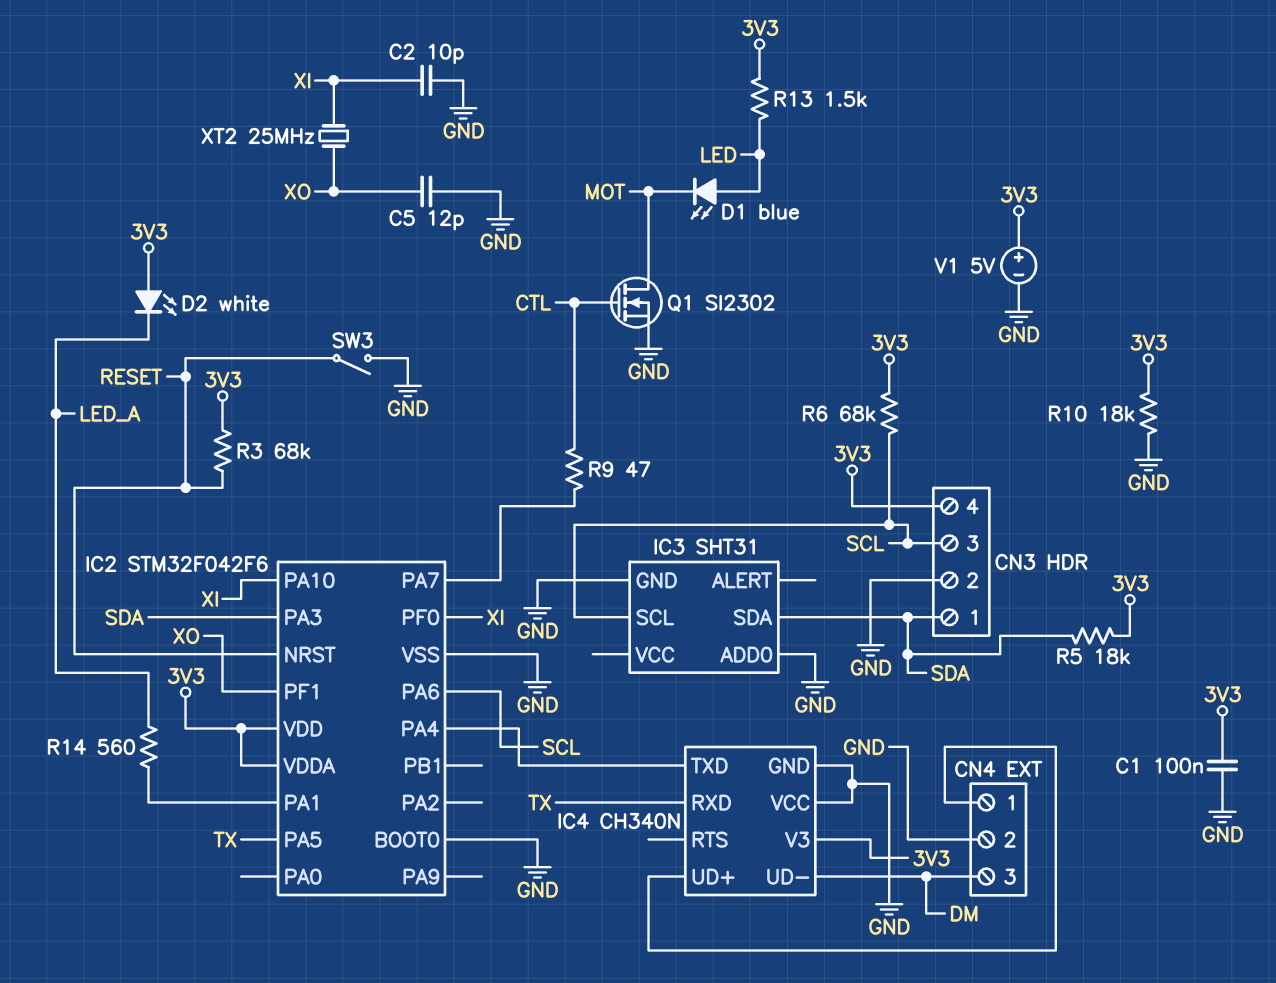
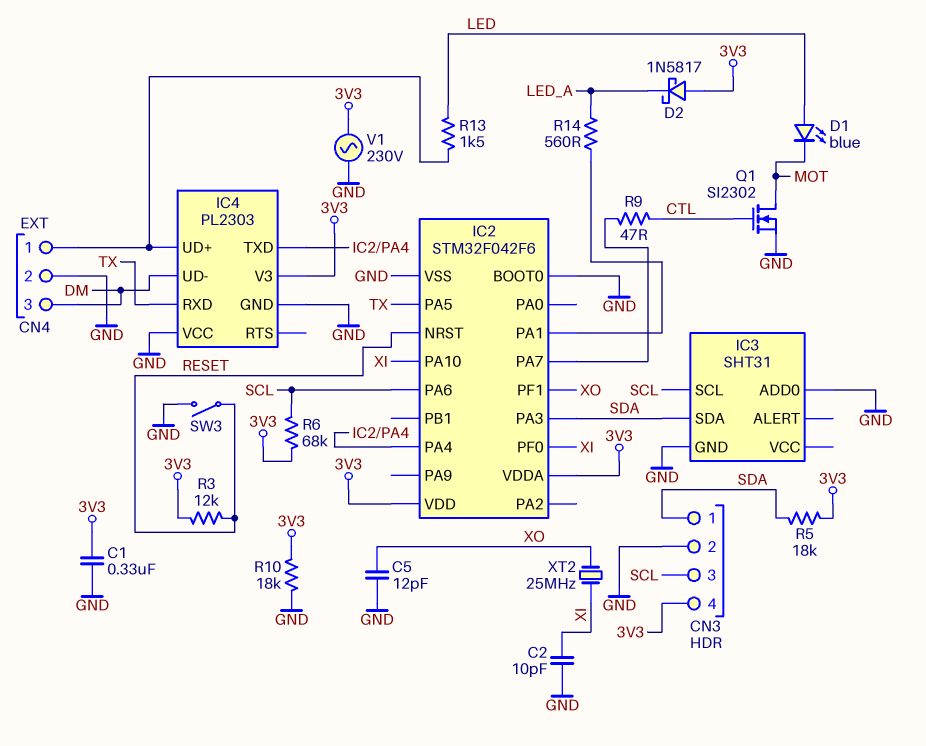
C1: 100nF (3V3, GND) -> 330nF (3V3, GND)
D2: LED white (A 3V3, K LED_A) -> schottky 1N5817 (A 3V3, K LED_A)
IC4: CH340N -> PL2303
R3: 68k (3V3, RESET) -> 12k (3V3, RESET)
R13: 1.5k (3V3, LED) -> 1.5k (CN4/1, LED)
V1: 5V (plus 3V3, minus GND) -> AC 230V (3V3, GND)

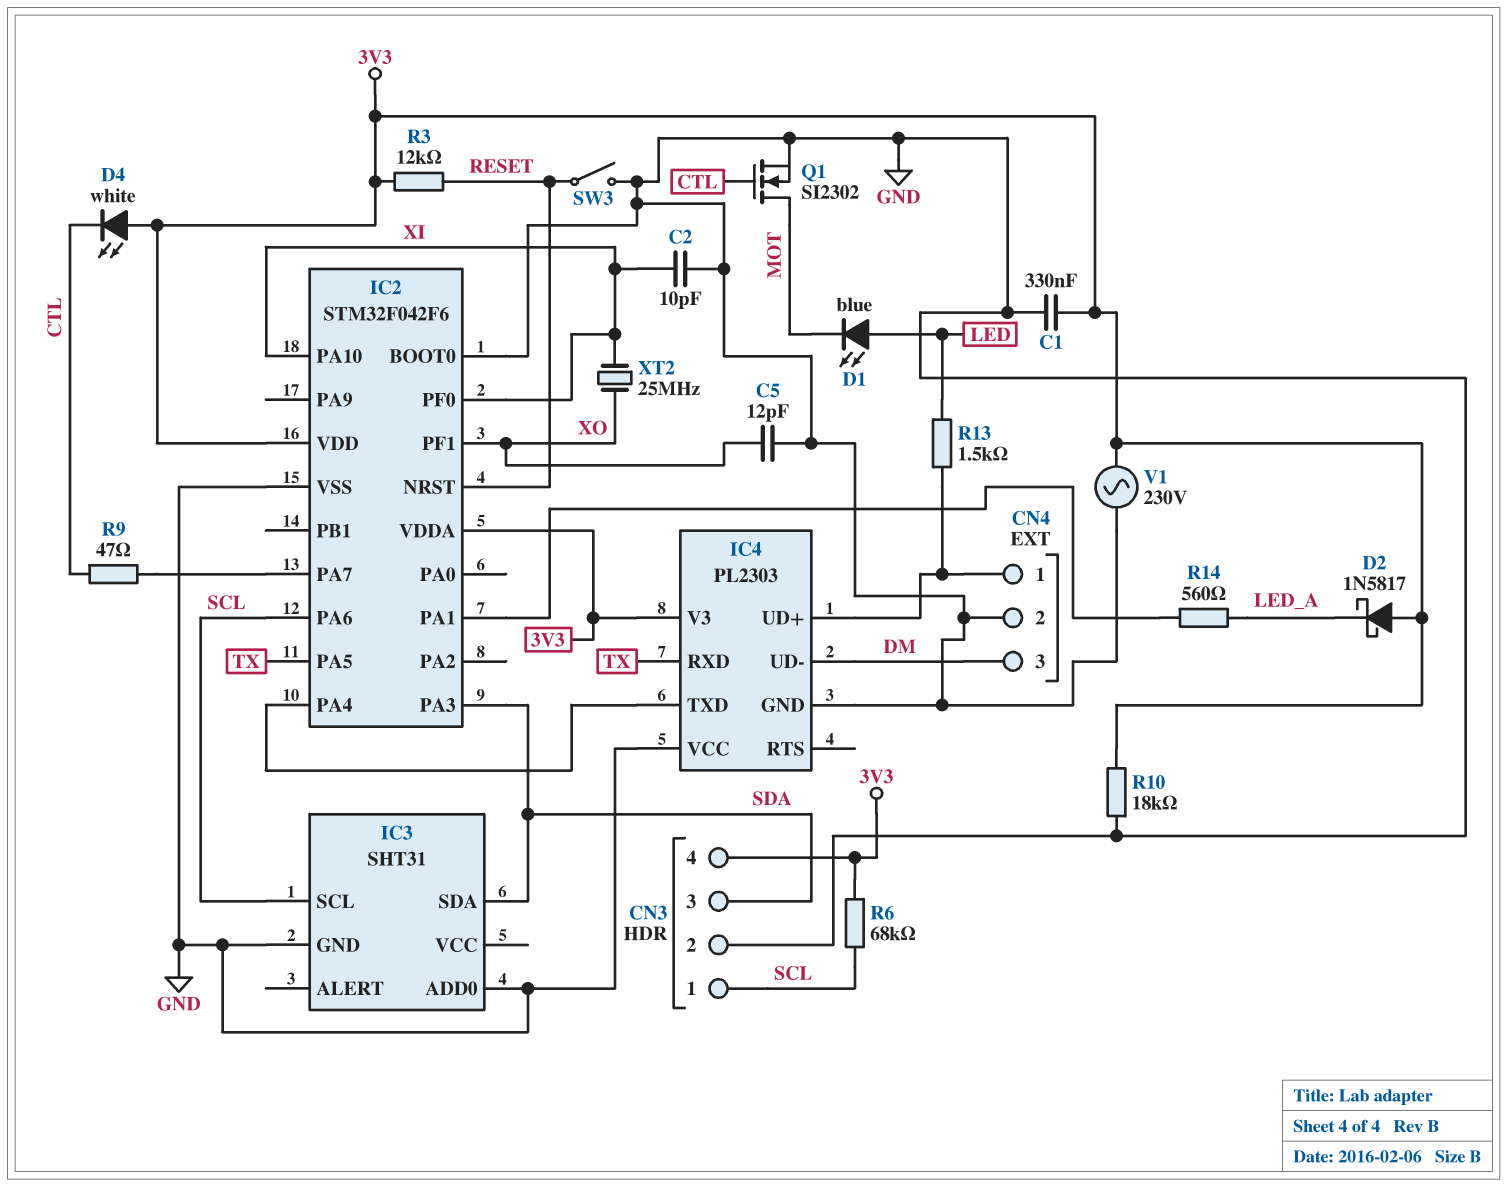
CN3 pin 1: SDA -> SCL
CN3 pin 3: SCL -> SDA
D4: none -> LED white (A 3V3, K CTL)
R5: 18k (3V3, SDA) -> none

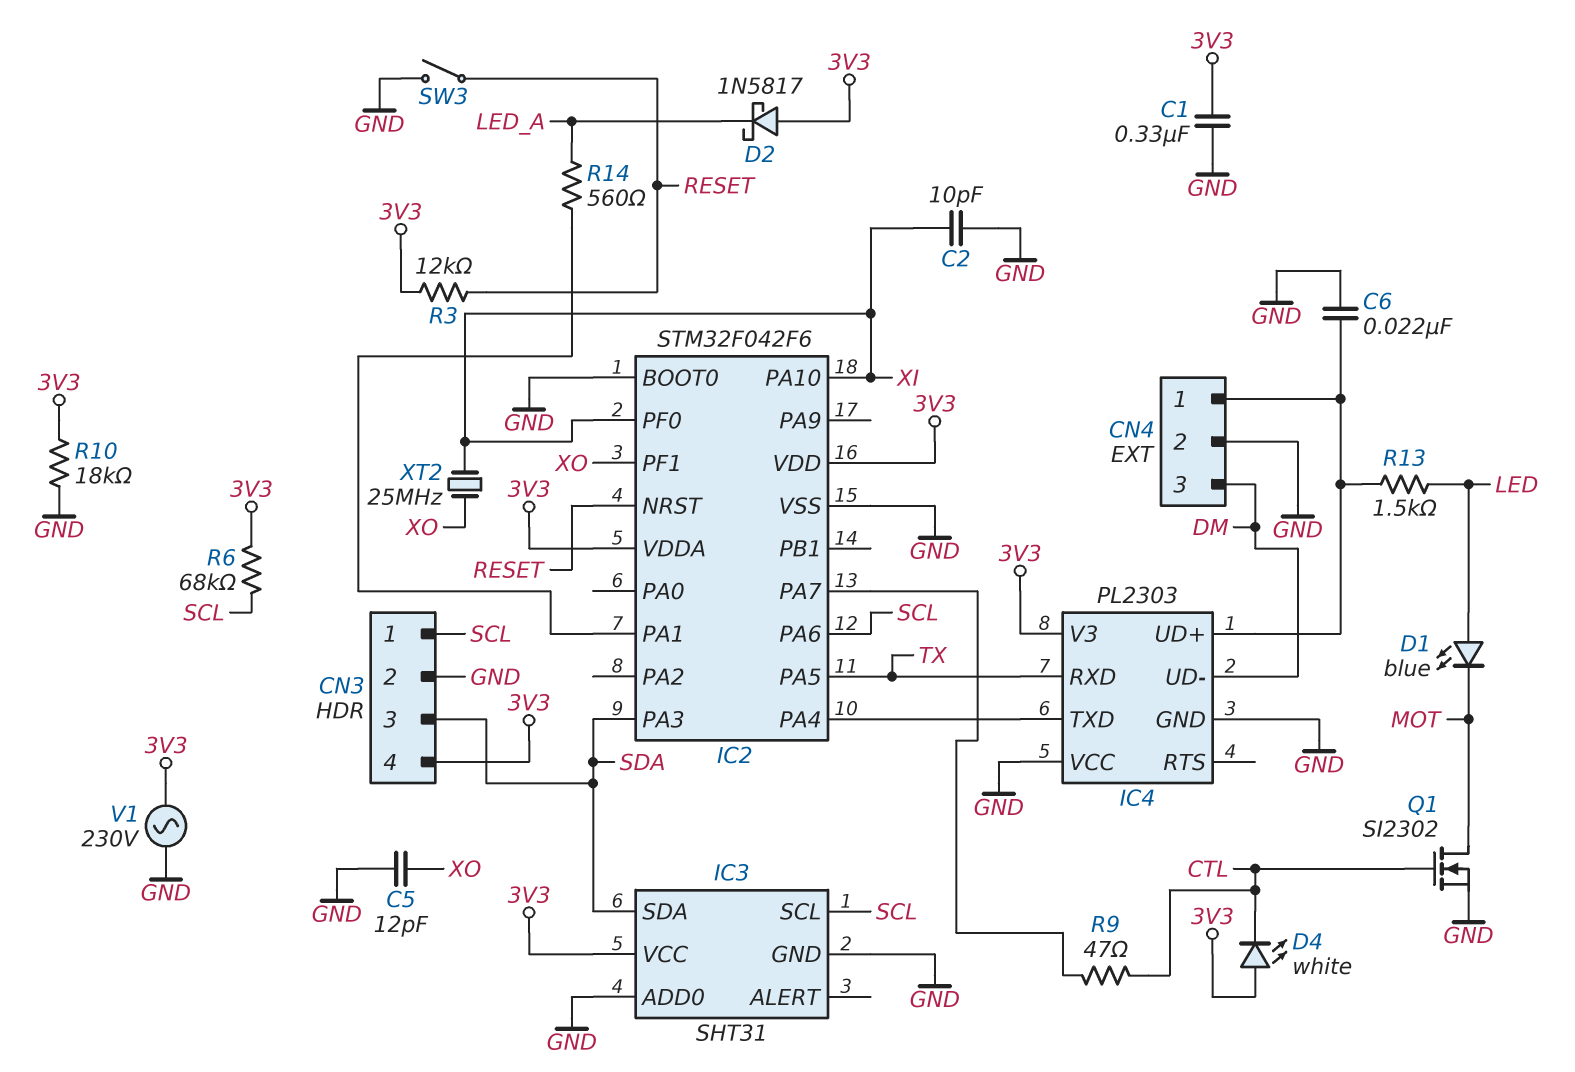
C6: none -> 22nF (CN4/1, GND)
IC3 pin VCC: none -> 3V3

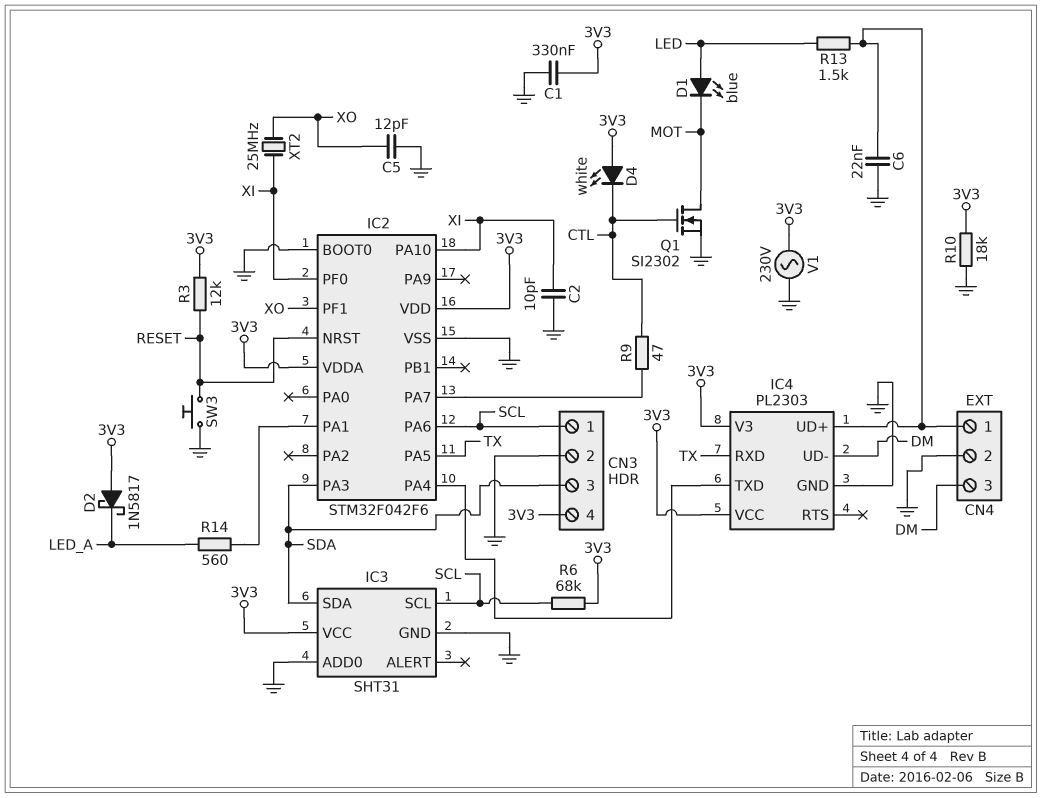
IC4 pin VCC: GND -> 3V3
SW3: switch (GND, RESET) -> button (GND, RESET)

